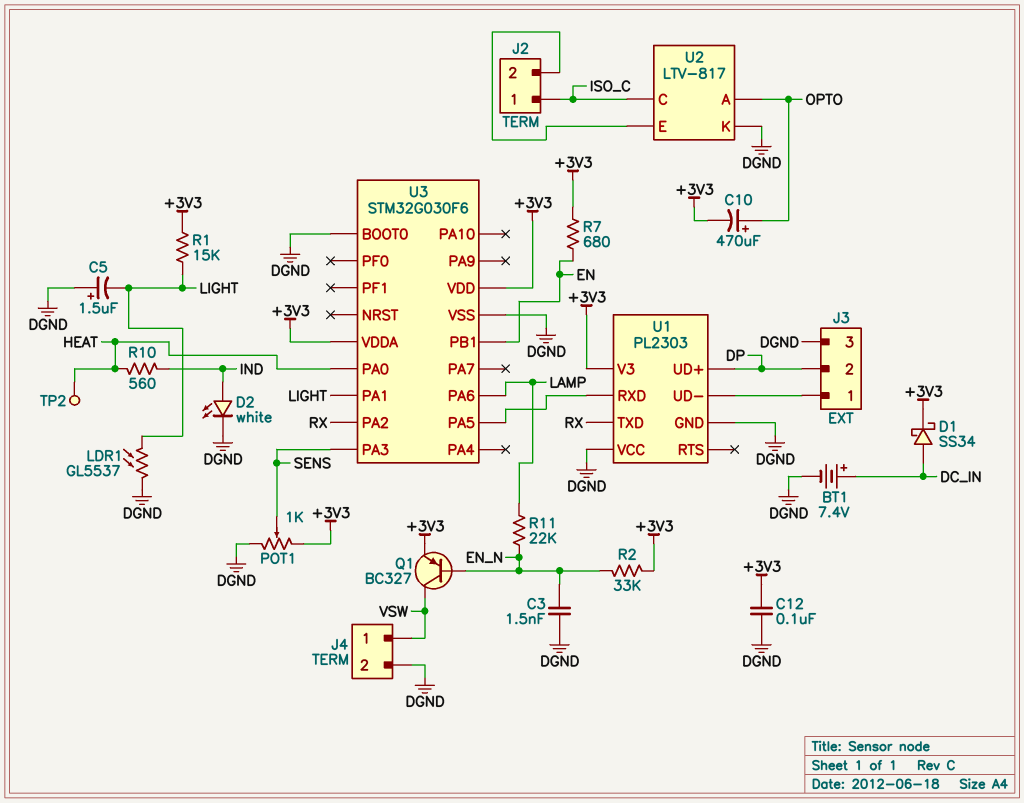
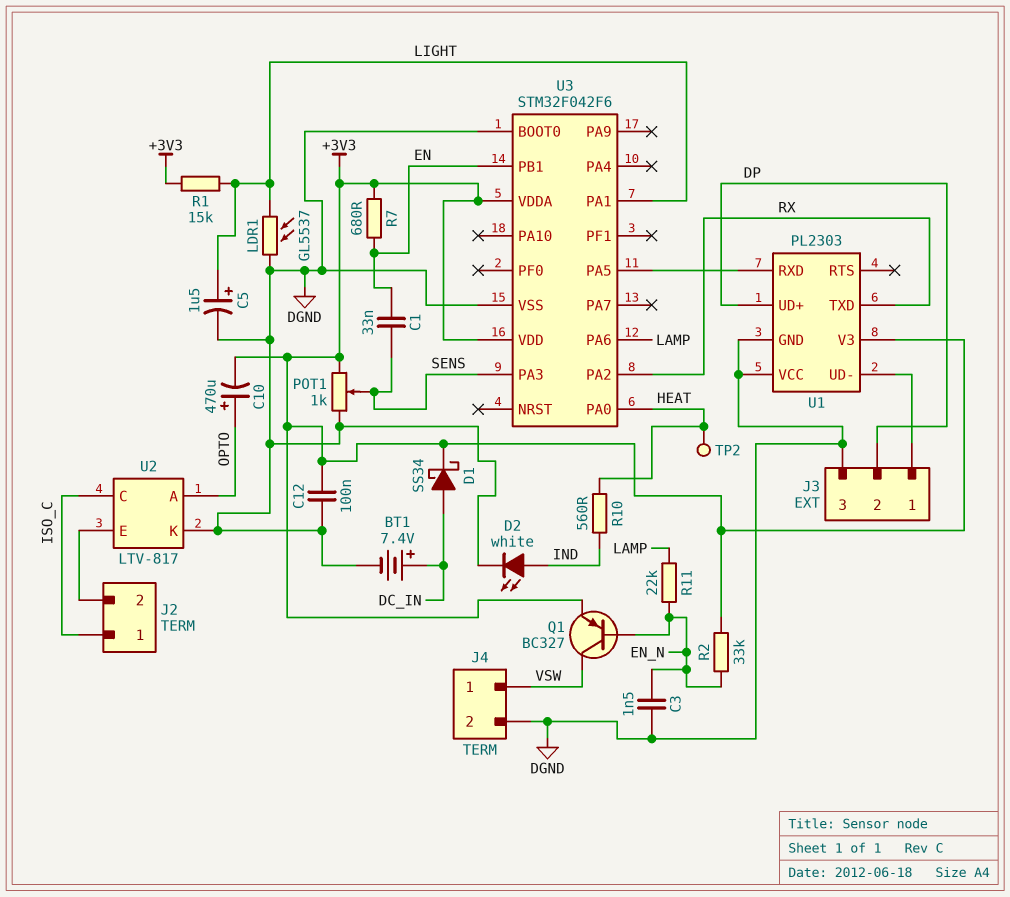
C1: none -> 33nF (EN, SENS)
C5: 1.5uF (plus DGND, minus LIGHT) -> 1.5uF (plus LIGHT, minus DGND)
U3: STM32G030F6 -> STM32F042F6

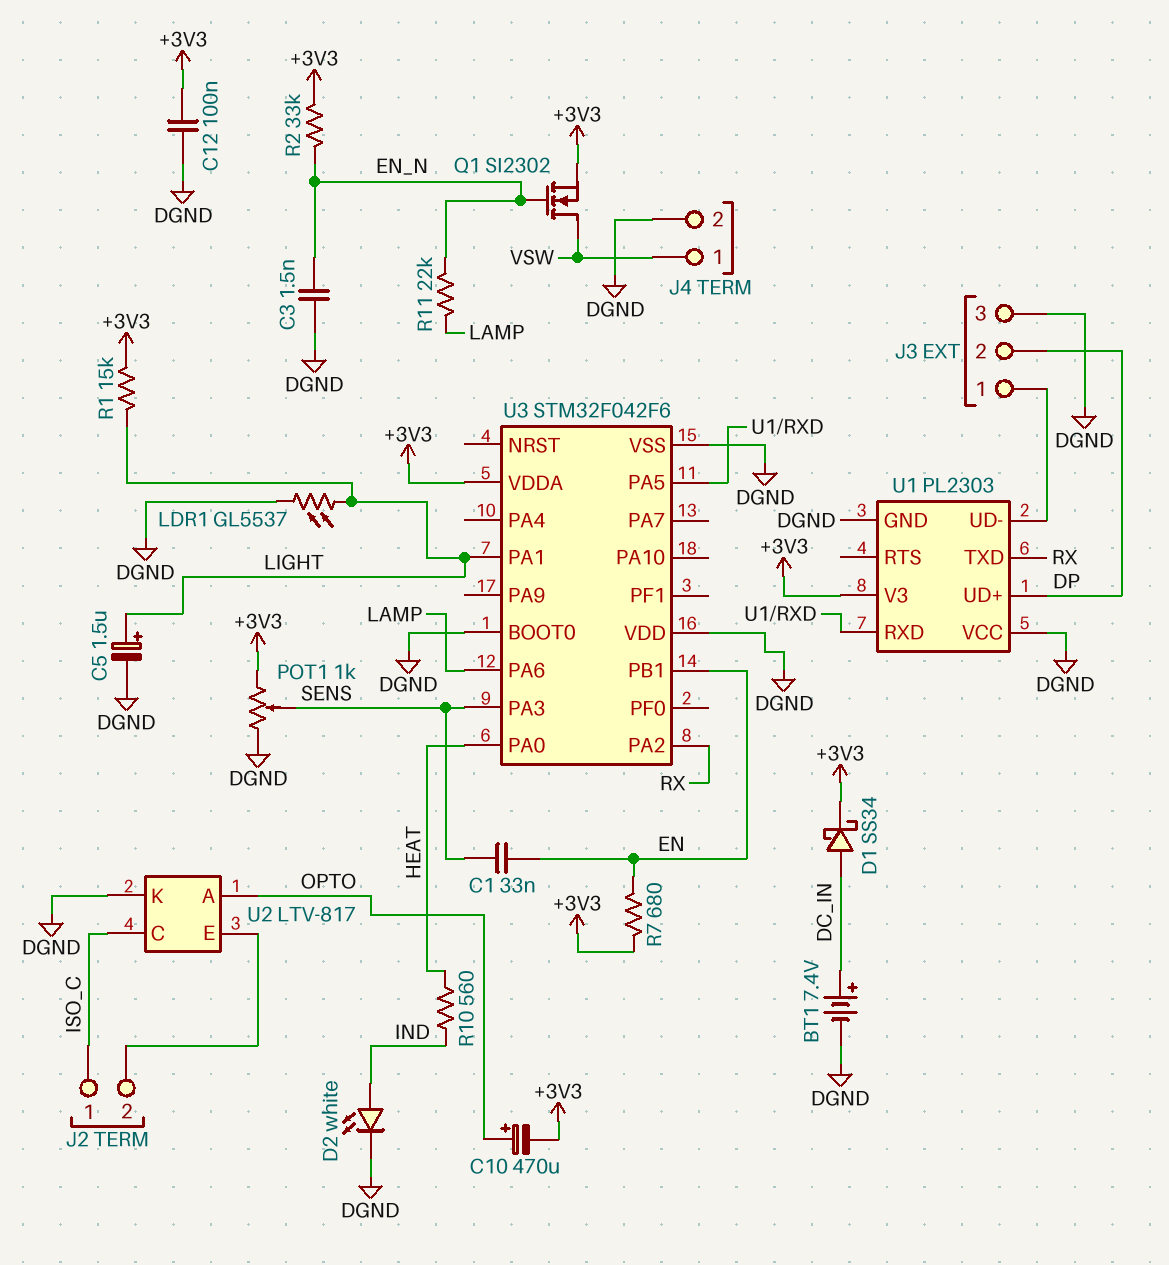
Q1: PNP BC327 (B EN_N, C VSW, E +3V3) -> NMOS SI2302 (G EN_N, D VSW, S +3V3)
TP2: test point (HEAT) -> none
U3 pin VDD: +3V3 -> DGND

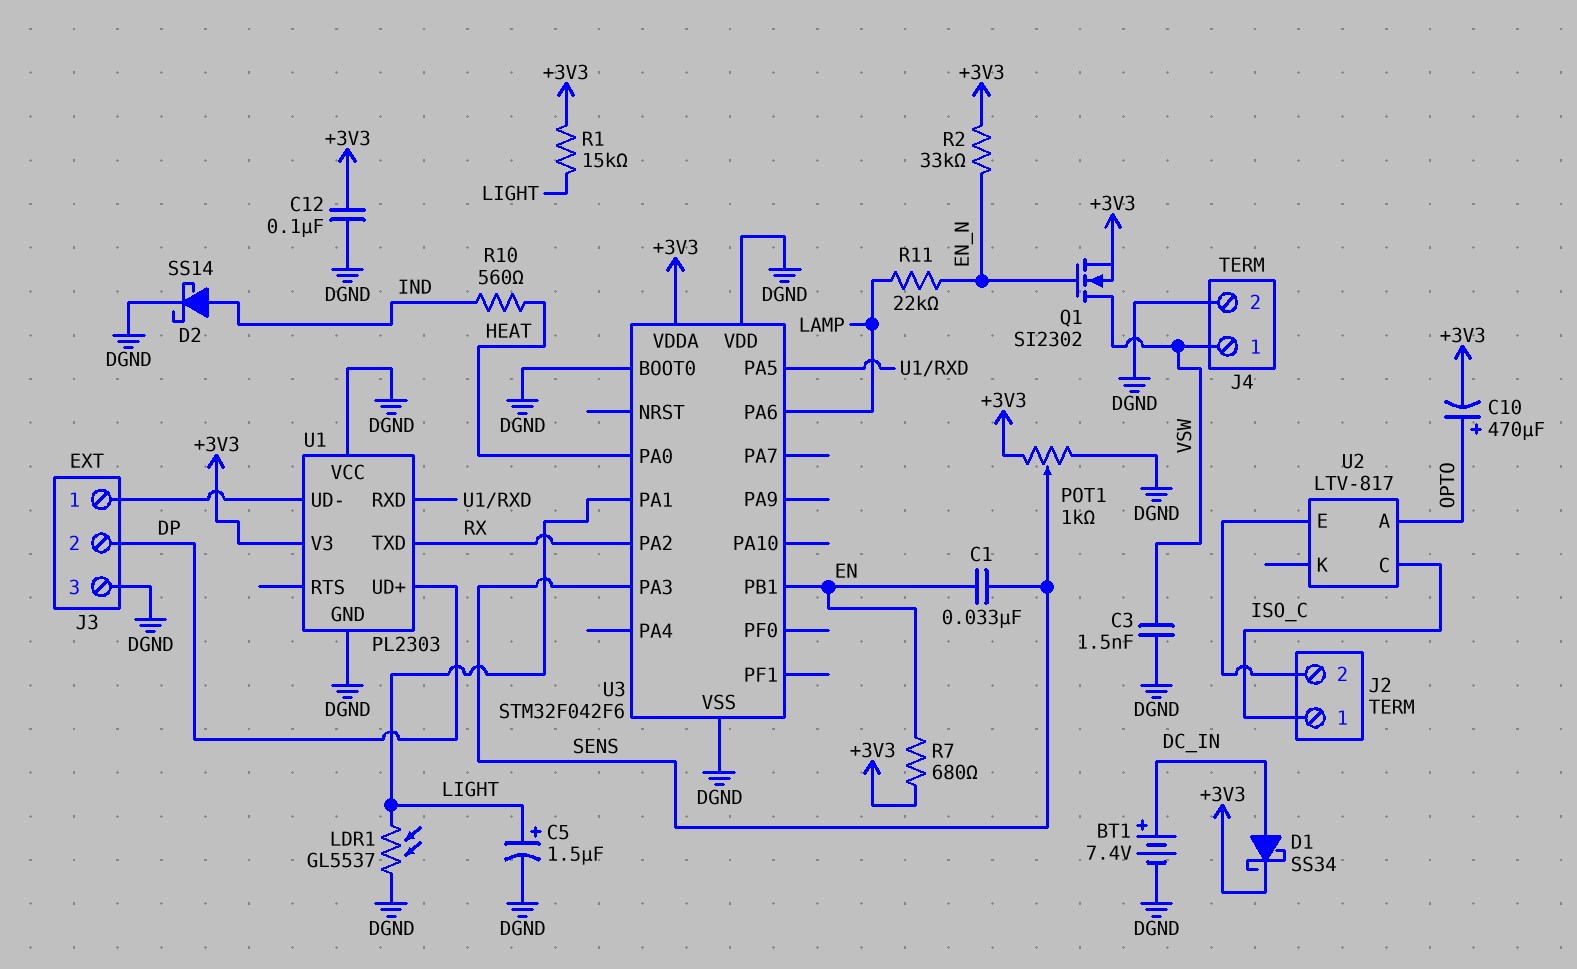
C3: 1.5nF (DGND, EN_N) -> 1.5nF (DGND, VSW)
D2: LED white (A IND, K DGND) -> schottky SS14 (A IND, K DGND)
U2 pin K: DGND -> none

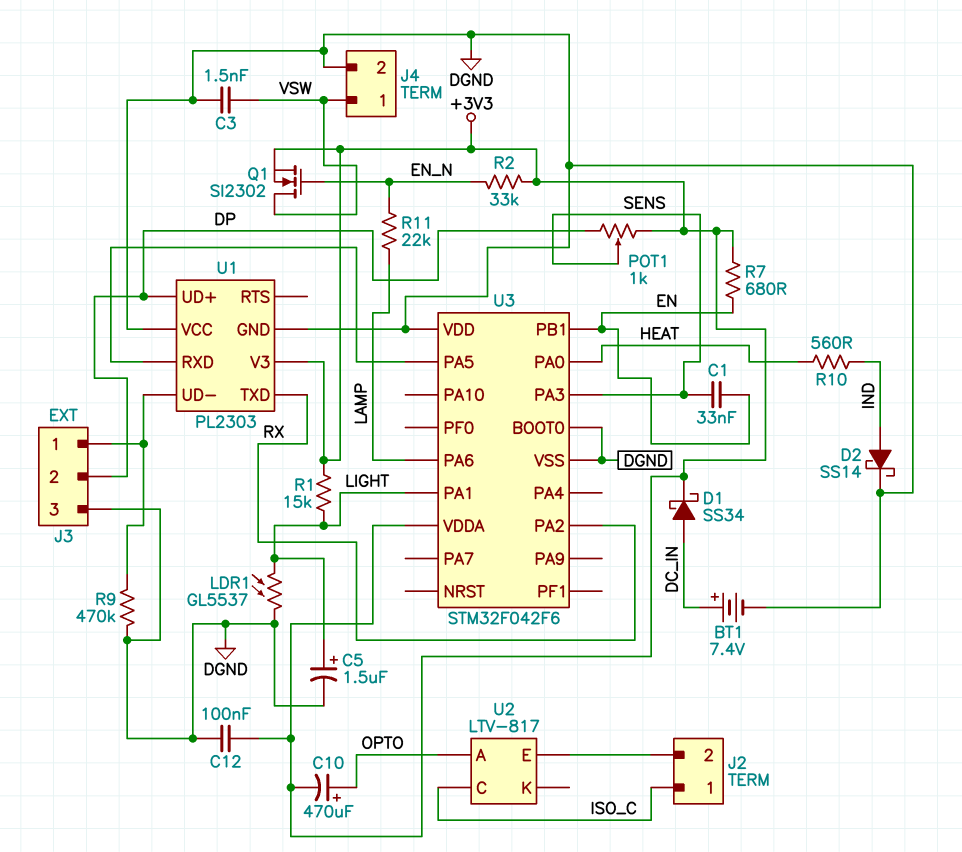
POT1: 1k (+3V3, DGND, wiper SENS) -> 1k (+3V3, DP, wiper SENS)
R9: none -> 470k (DGND, J3/1)

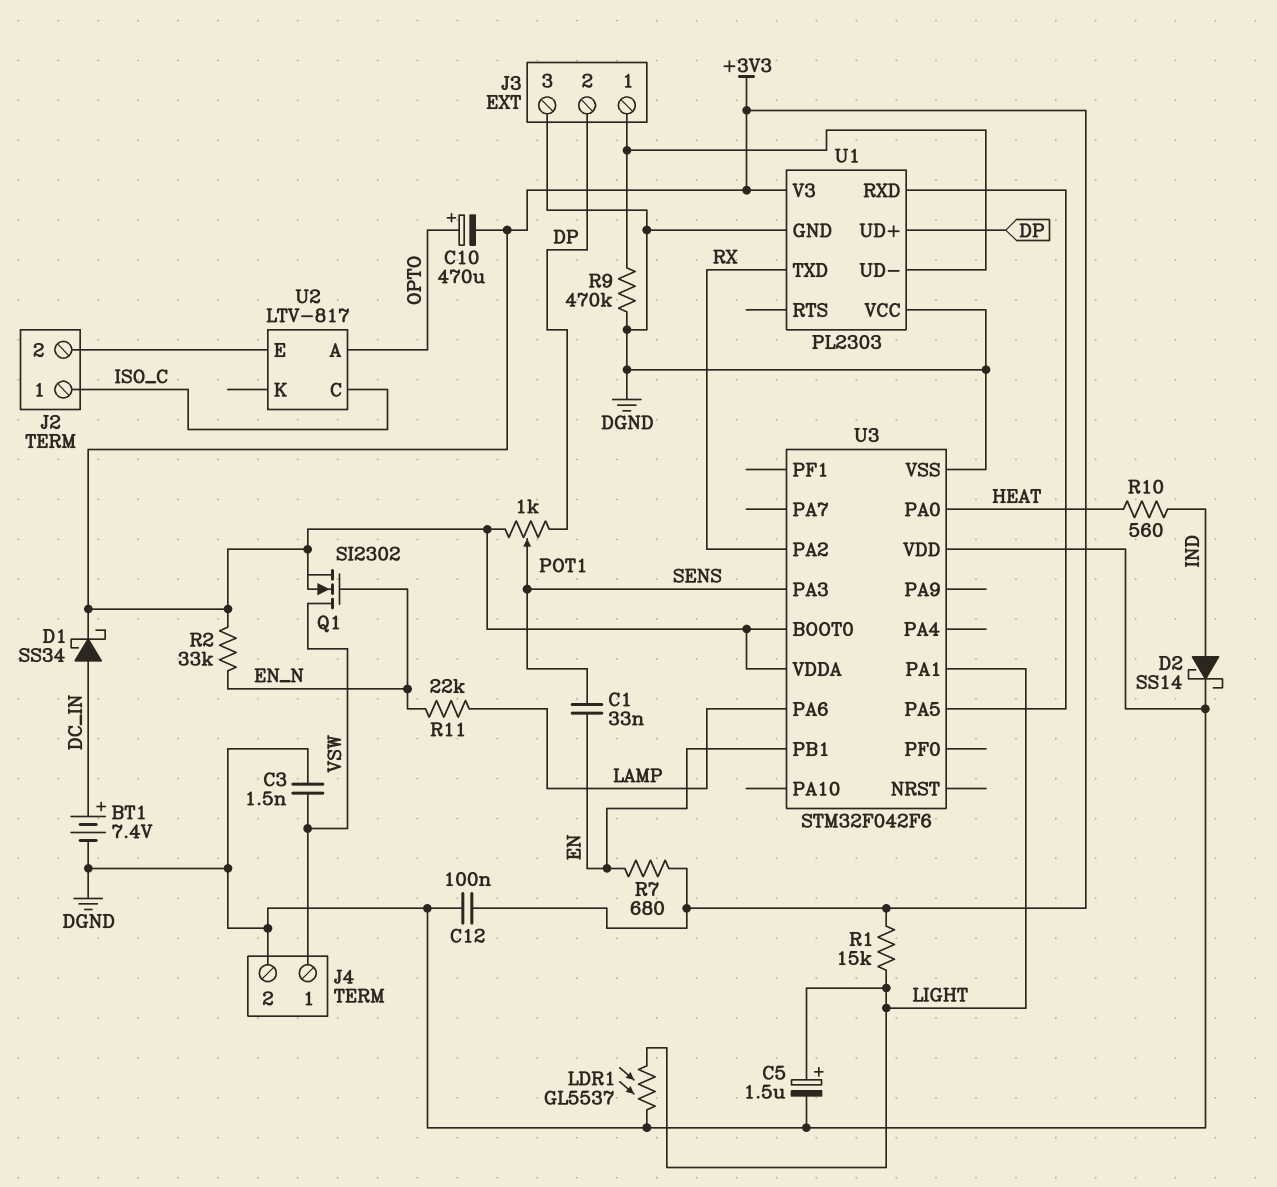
U3 pin BOOT0: DGND -> +3V3

